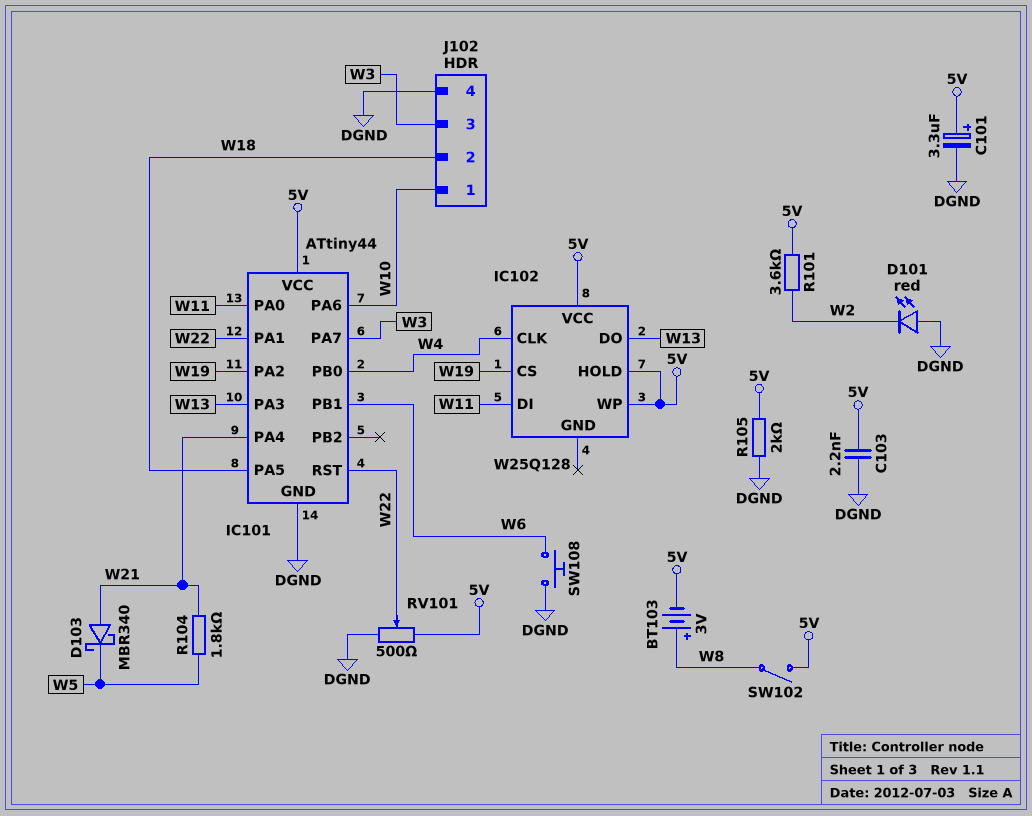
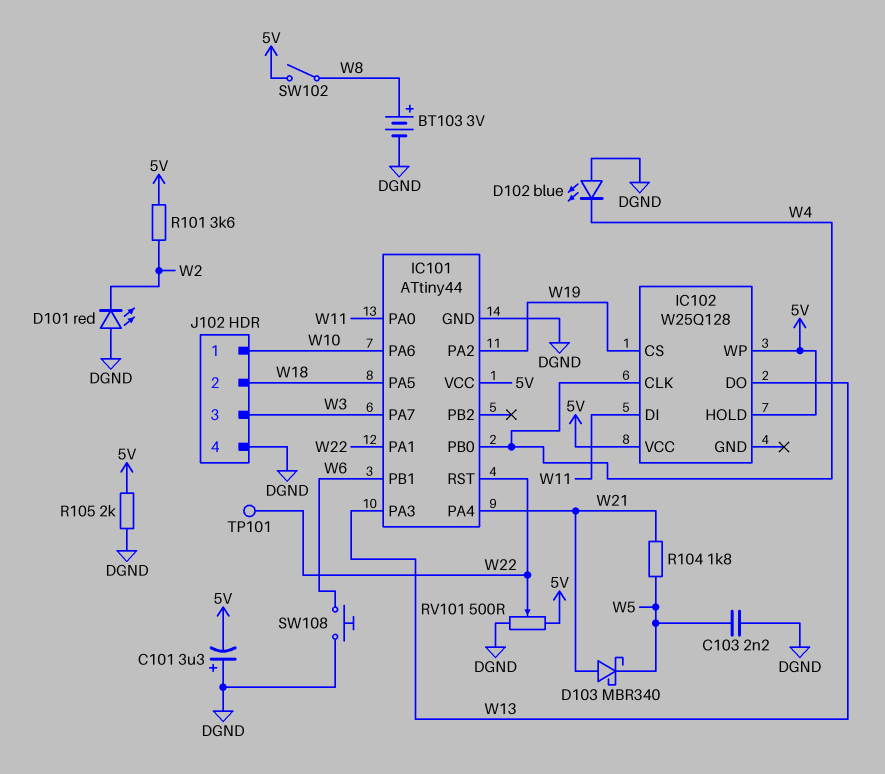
BT103: 3V (plus W8, minus 5V) -> 3V (plus W8, minus DGND)
C101: 3.3uF (plus 5V, minus DGND) -> 3.3uF (plus DGND, minus 5V)
C103: 2.2nF (5V, DGND) -> 2.2nF (DGND, W5)
D102: none -> LED blue (A DGND, K W4)
TP101: none -> test point (W22)

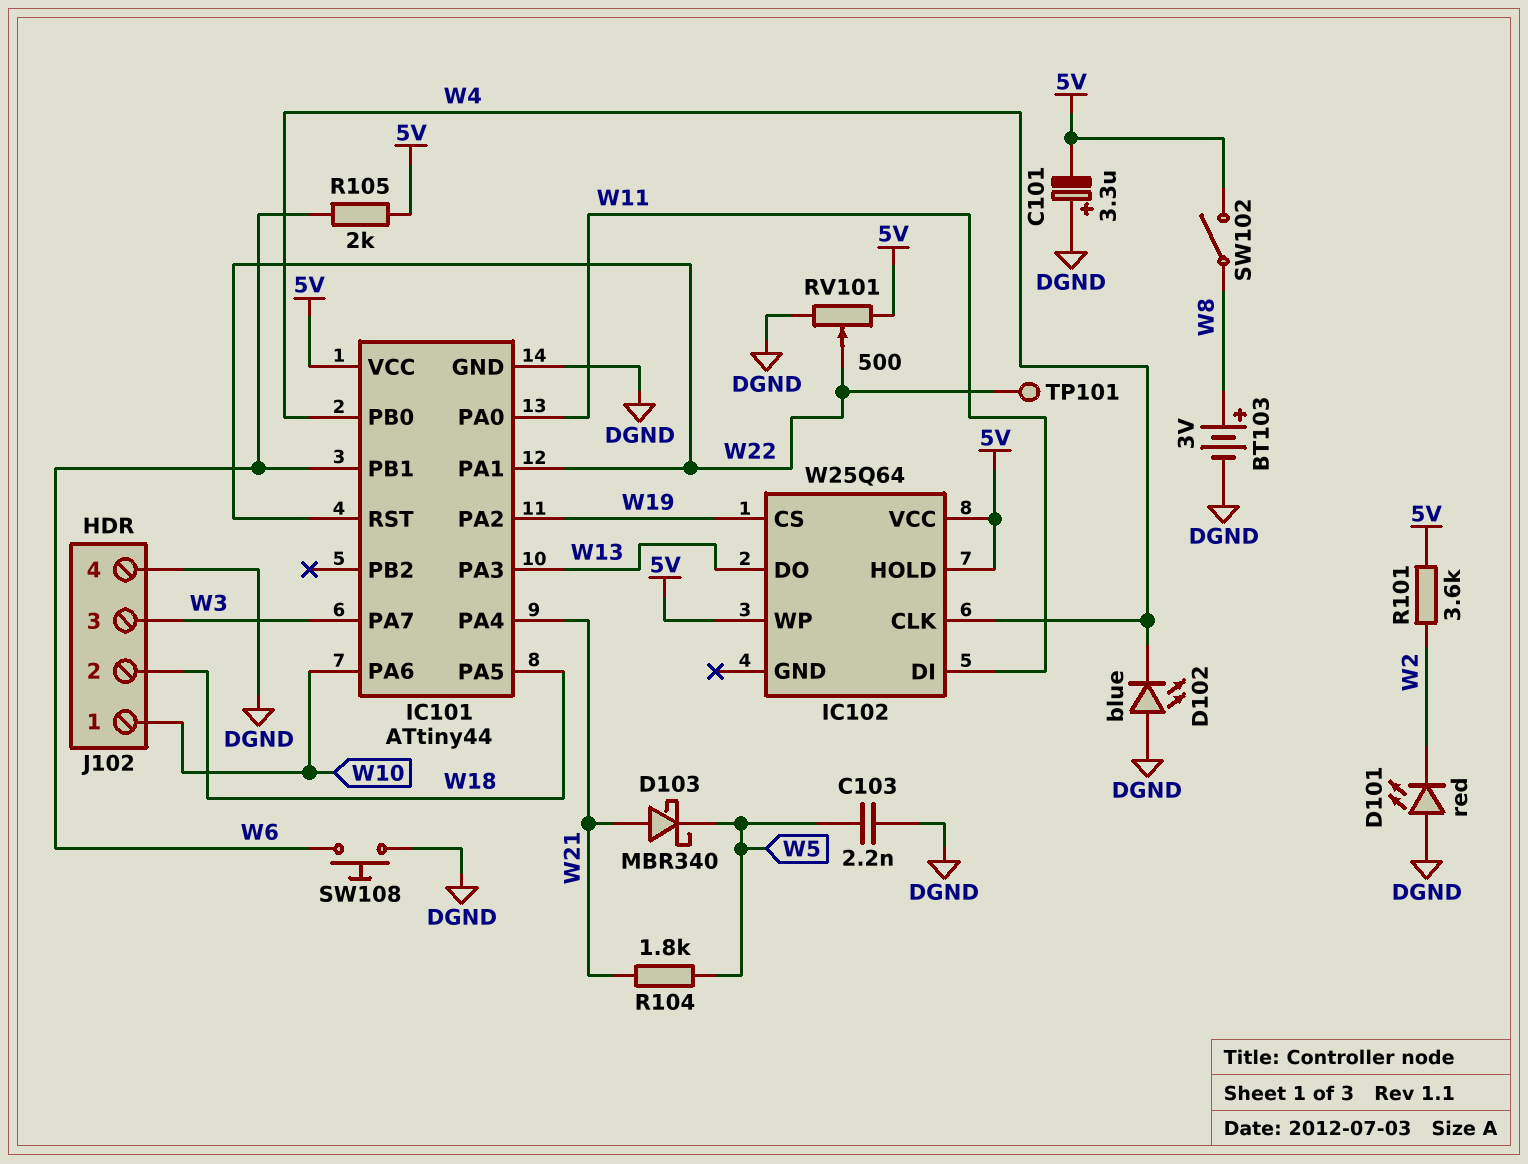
IC102: W25Q128 -> W25Q64
R105: 2k (5V, DGND) -> 2k (5V, W6)

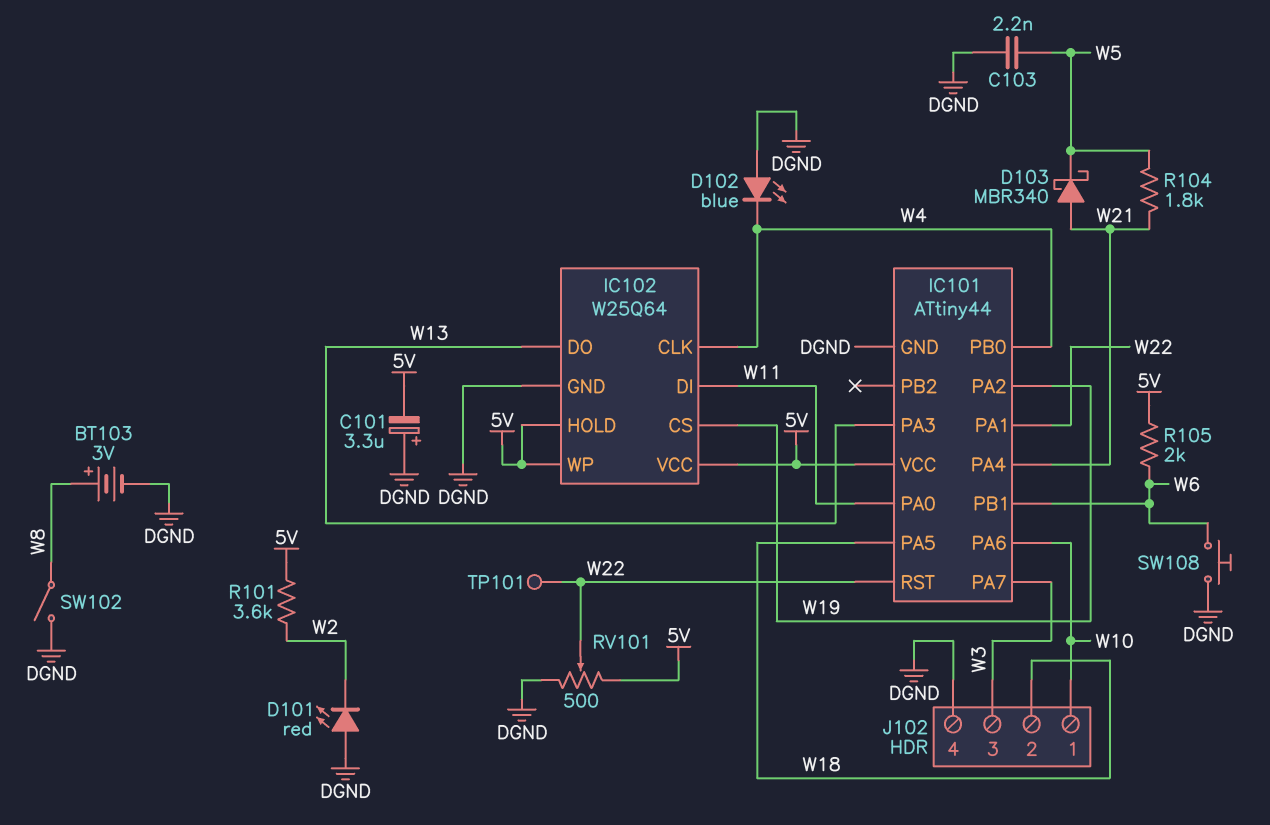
IC102 pin GND: none -> DGND
SW102: switch (5V, W8) -> switch (DGND, W8)

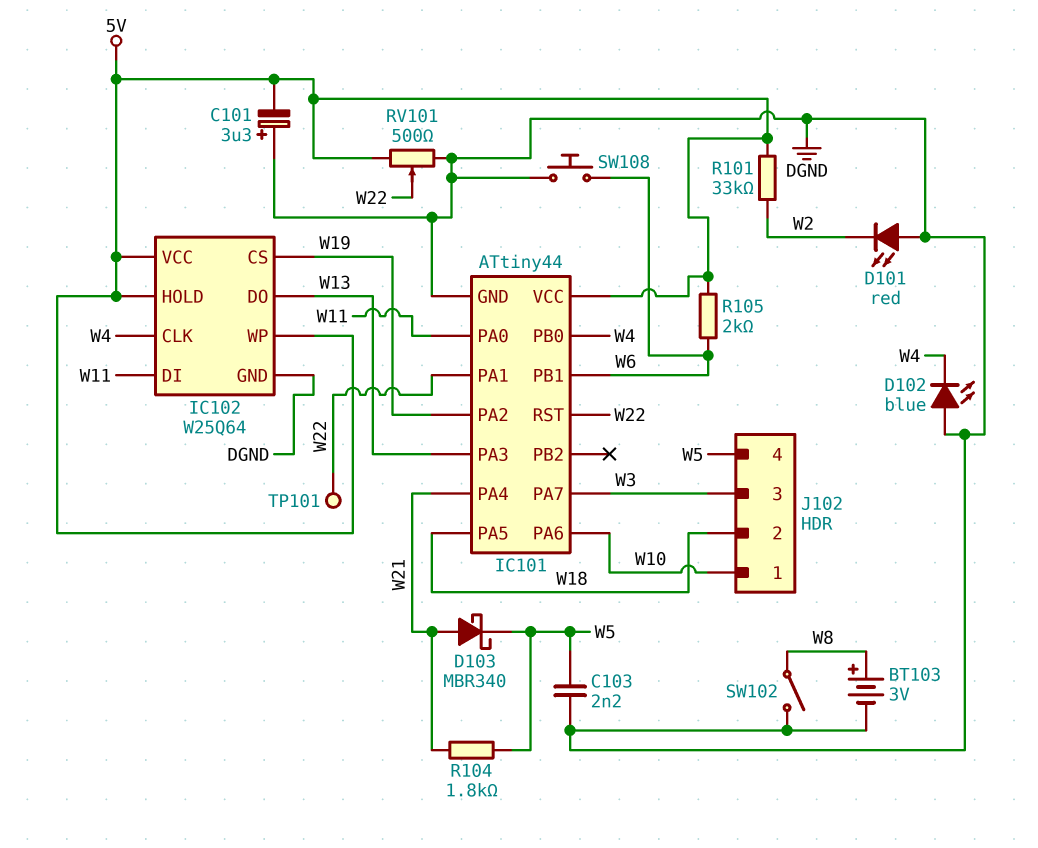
J102 pin 4: DGND -> W5
R101: 3.6k (5V, W2) -> 33k (5V, W2)

